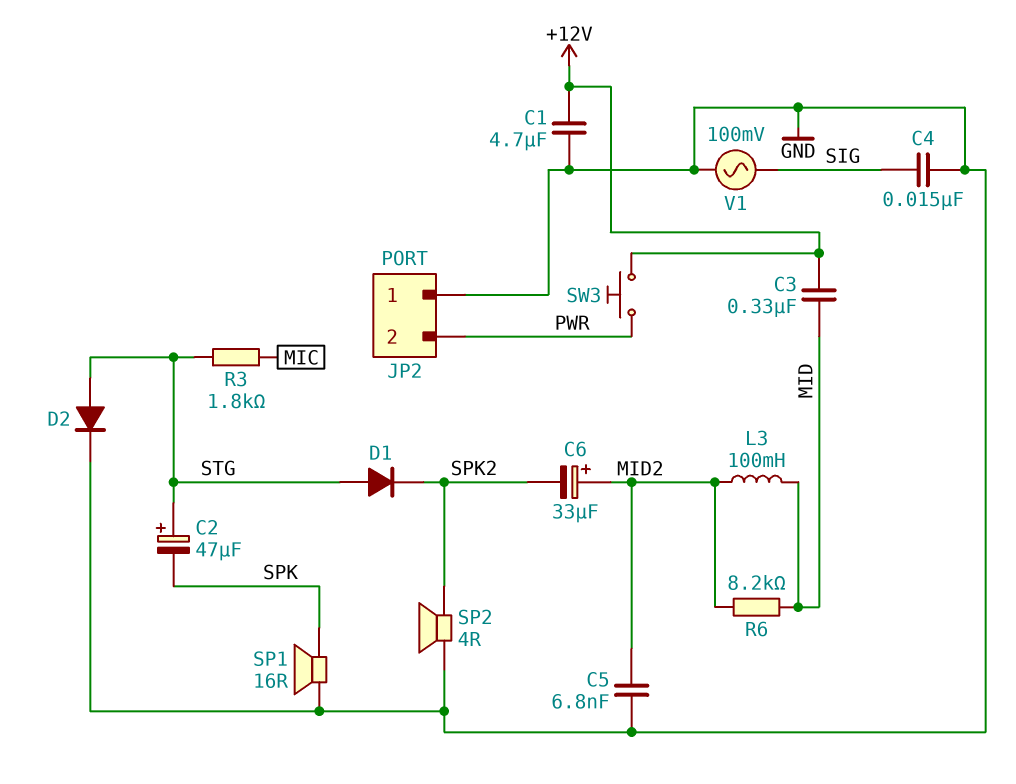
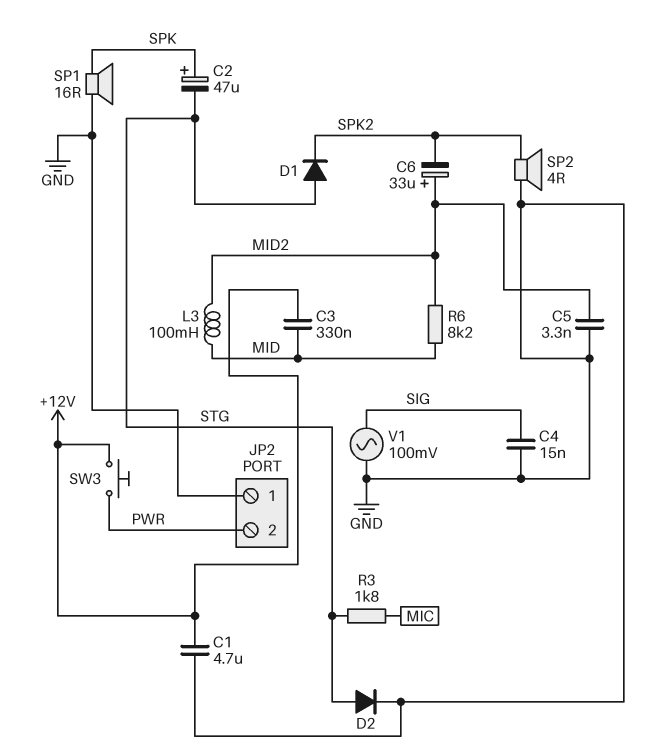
C2: 47uF (plus STG, minus SPK) -> 47uF (plus SPK, minus STG)
C5: 6.8nF (GND, MID2) -> 3.3nF (GND, MID2)

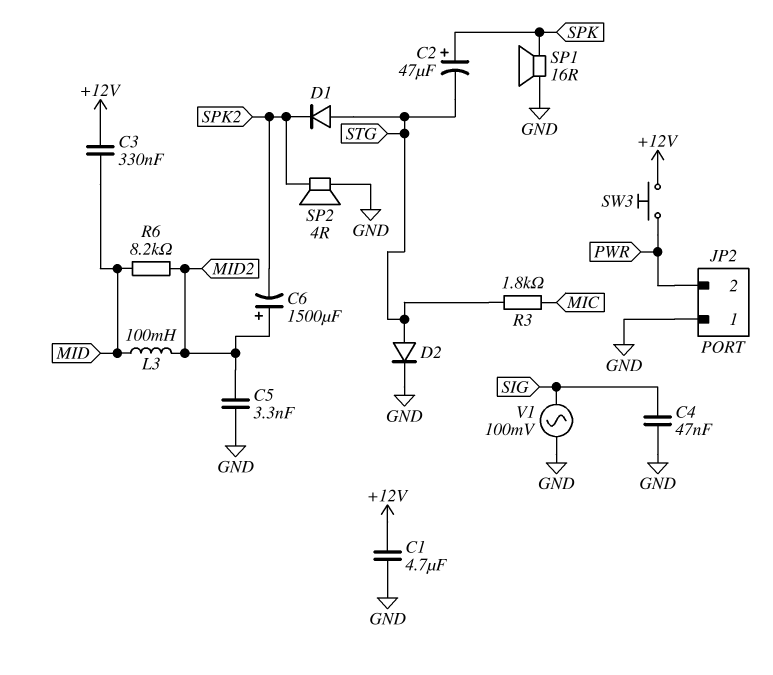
C4: 15nF (GND, SIG) -> 47nF (GND, SIG)
C6: 33uF (plus MID2, minus SPK2) -> 1500uF (plus MID2, minus SPK2)

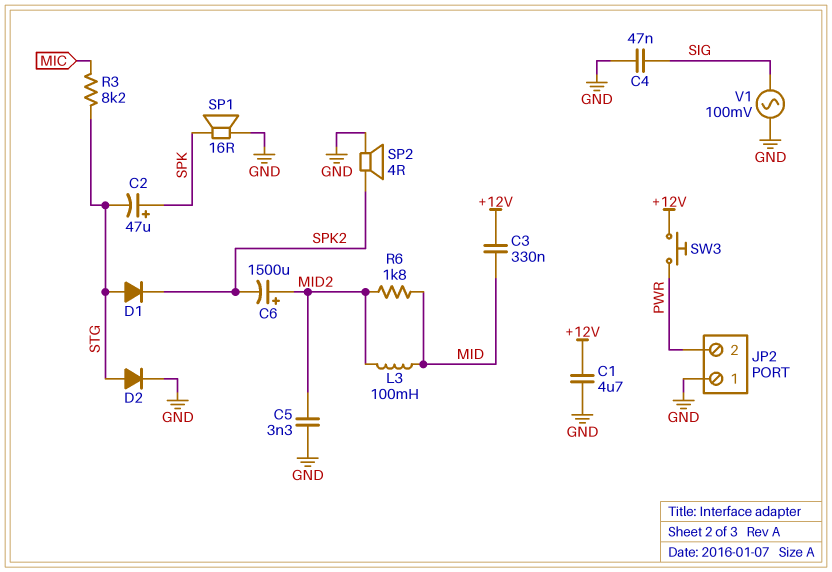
R3: 1.8k (MIC, STG) -> 8.2k (MIC, STG)
R6: 8.2k (MID, MID2) -> 1.8k (MID, MID2)

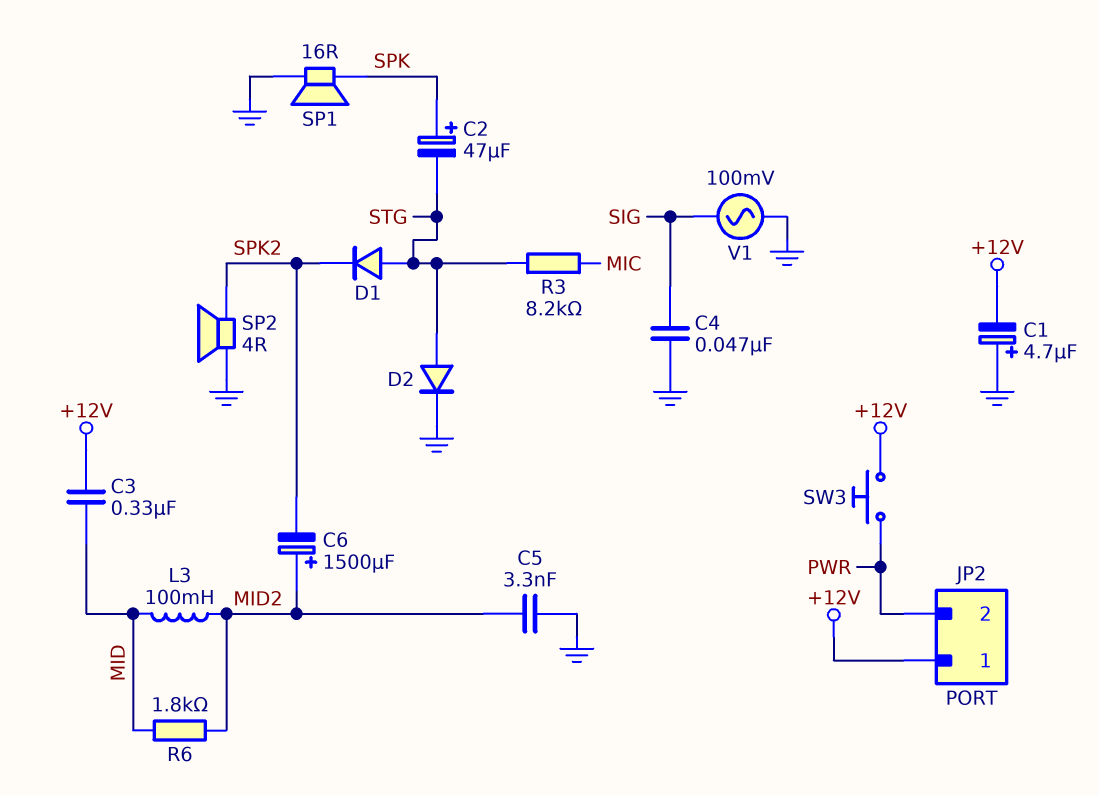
C1: 4.7uF (+12V, GND) -> 4.7uF (plus GND, minus +12V)
JP2 pin 1: GND -> +12V

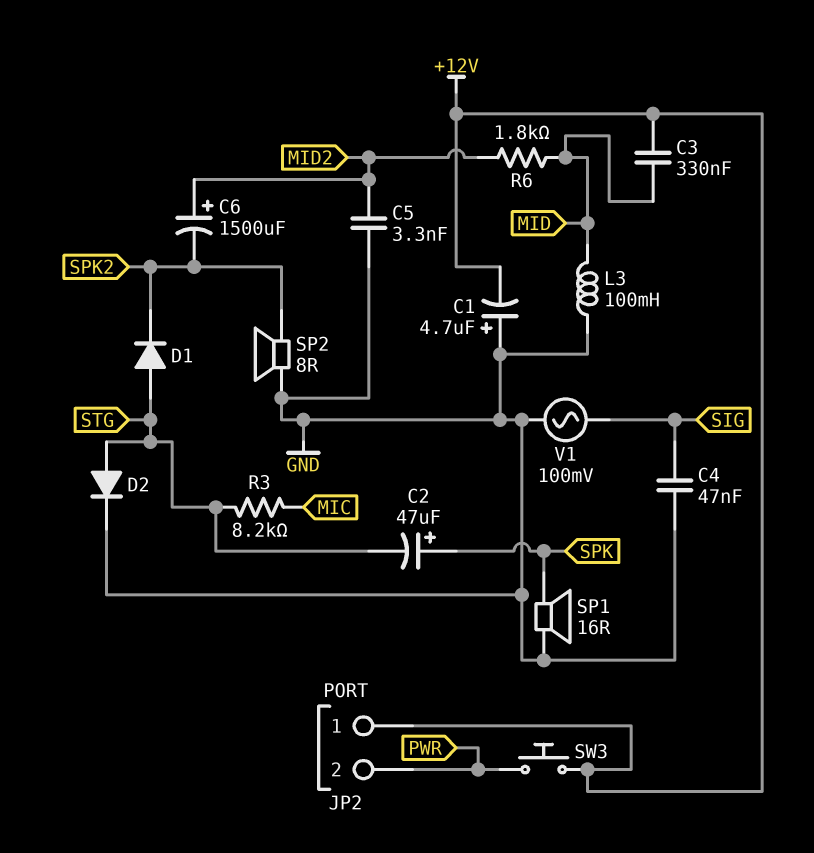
L3: 100mH (MID, MID2) -> 100mH (GND, MID)
SP2: speaker 4R (GND, SPK2) -> speaker 8R (GND, SPK2)

